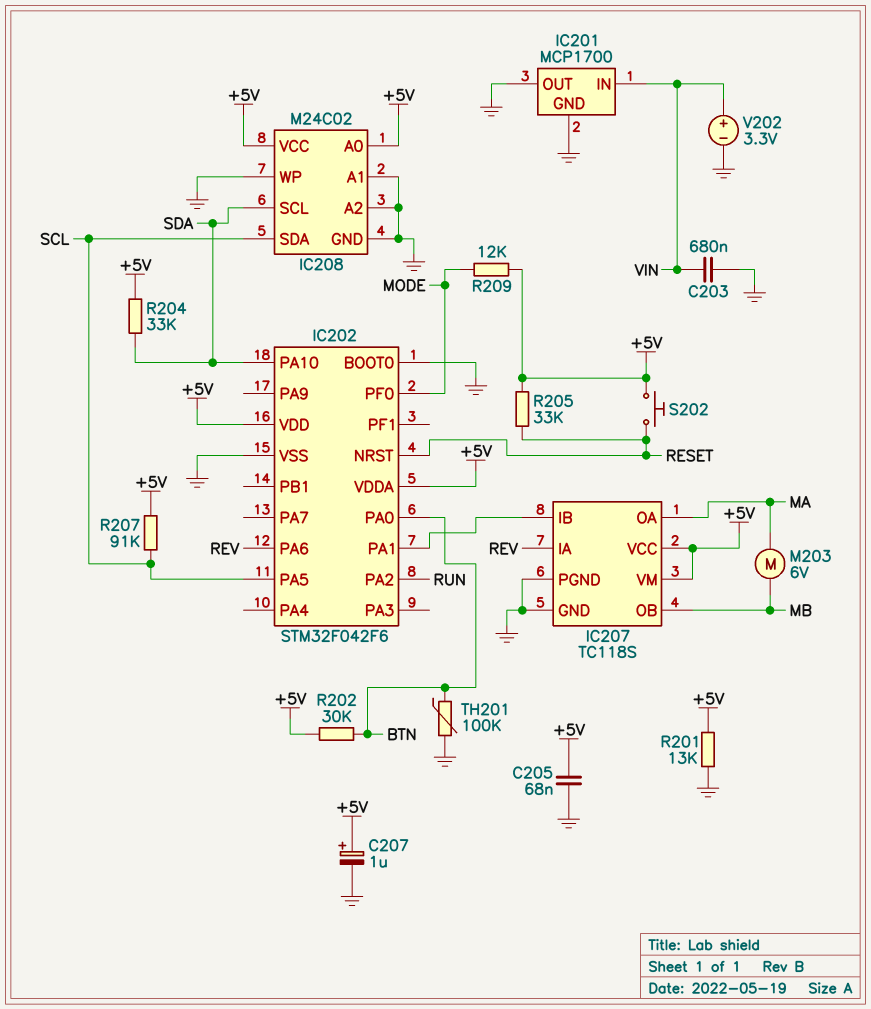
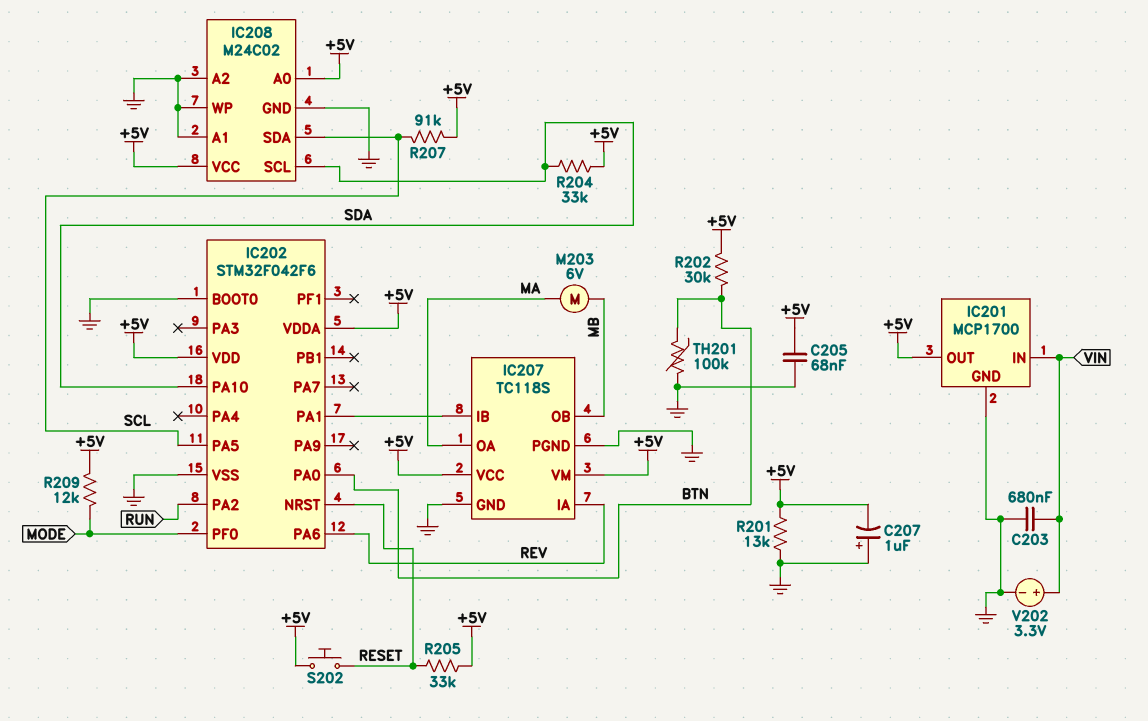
C207: 1uF (plus +5V, minus GND) -> 1uF (plus GND, minus +5V)
IC201 pin OUT: GND -> +5V

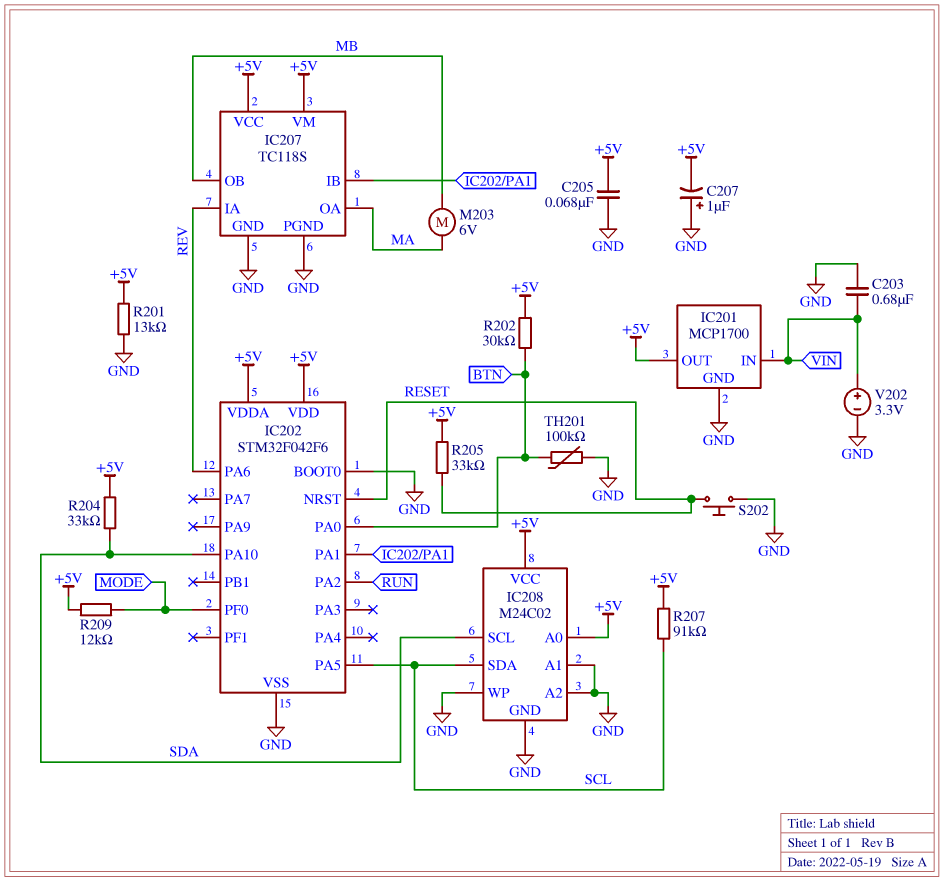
S202: button (+5V, RESET) -> button (GND, RESET)

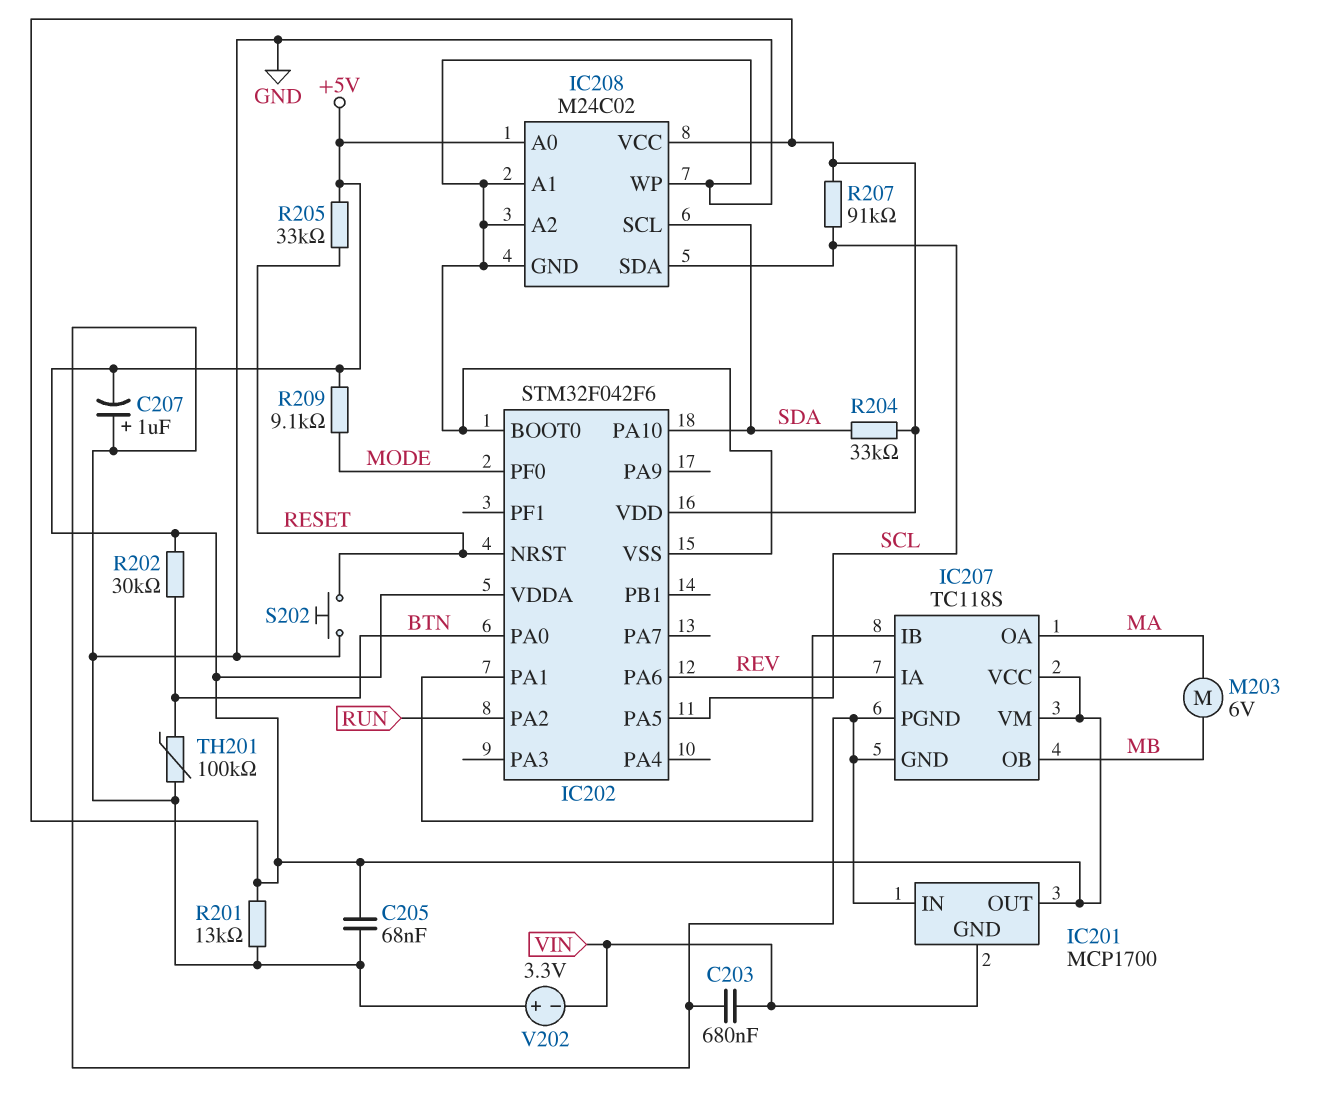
IC201 pin GND: GND -> VIN
IC201 pin IN: VIN -> GND
R209: 12k (+5V, MODE) -> 9.1k (+5V, MODE)
V202: 3.3V (plus VIN, minus GND) -> 3.3V (plus GND, minus VIN)

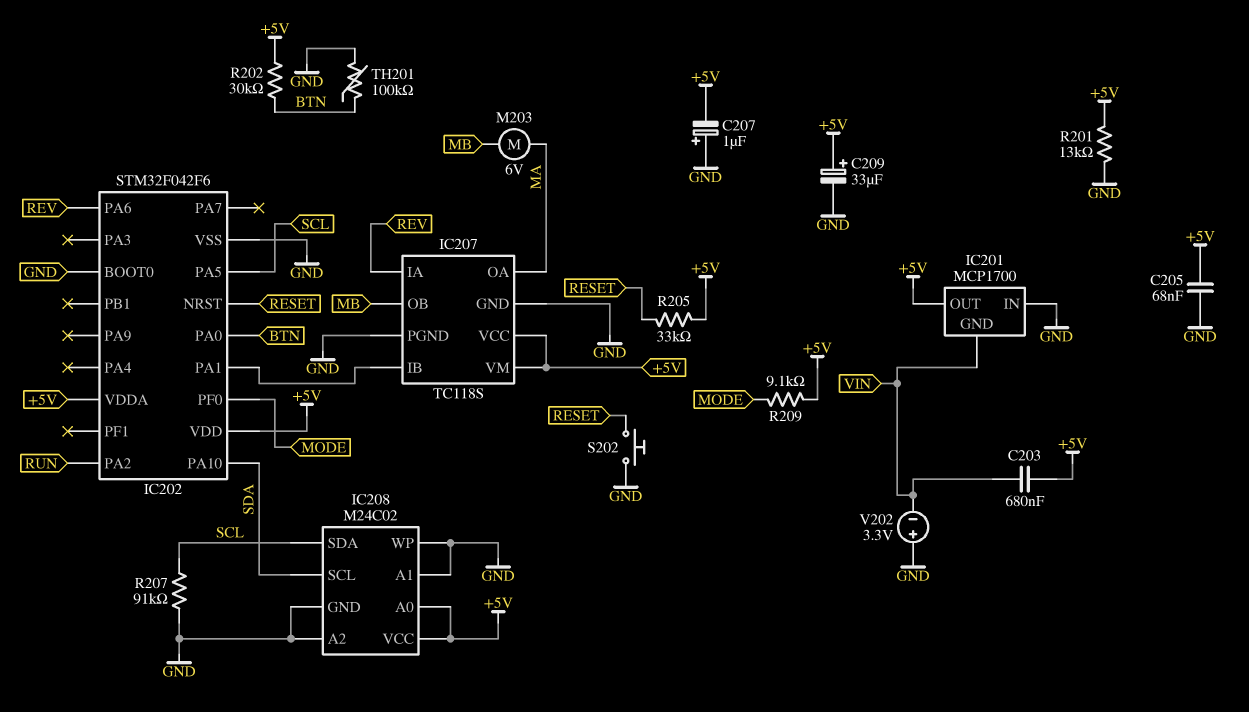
C203: 680nF (GND, VIN) -> 680nF (+5V, VIN)
C209: none -> 33uF (plus +5V, minus GND)
R204: 33k (+5V, SDA) -> none
R207: 91k (+5V, SCL) -> 91k (GND, SCL)

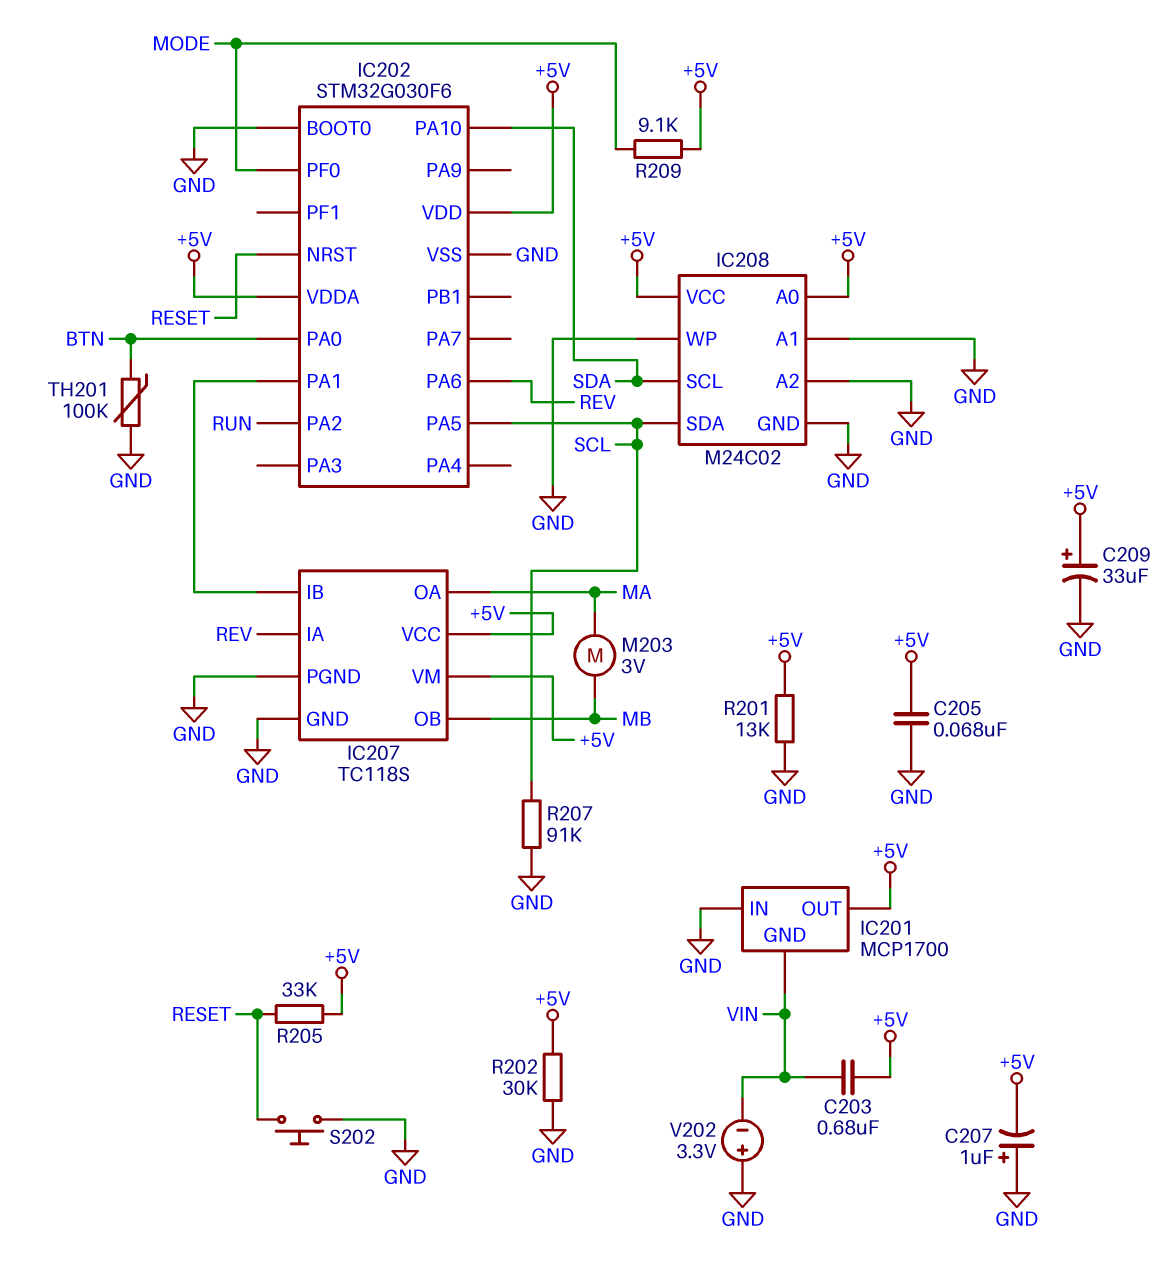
IC202: STM32F042F6 -> STM32G030F6
M203: motor 6V (MA, MB) -> motor 3V (MA, MB)
R202: 30k (+5V, BTN) -> 30k (+5V, GND)

